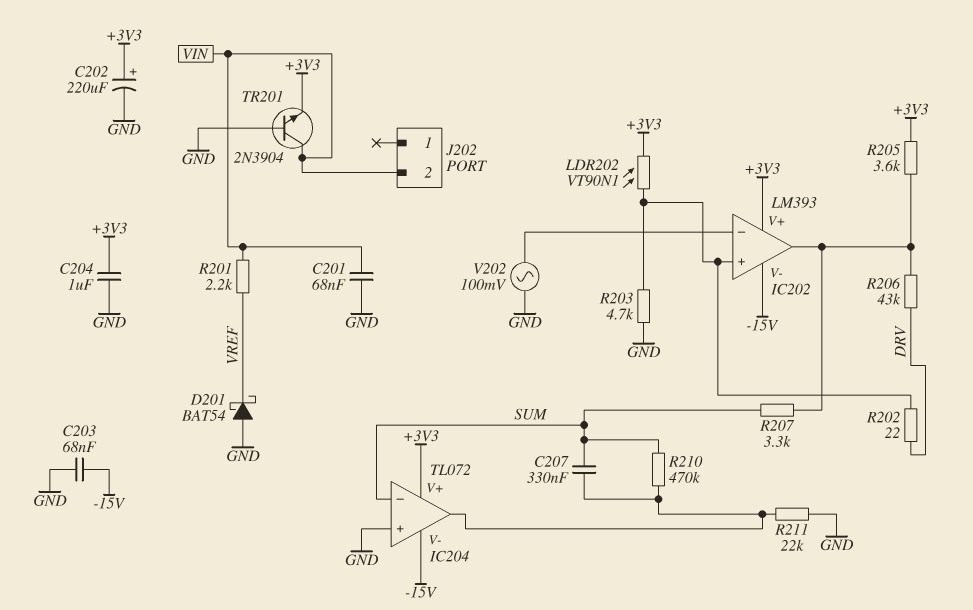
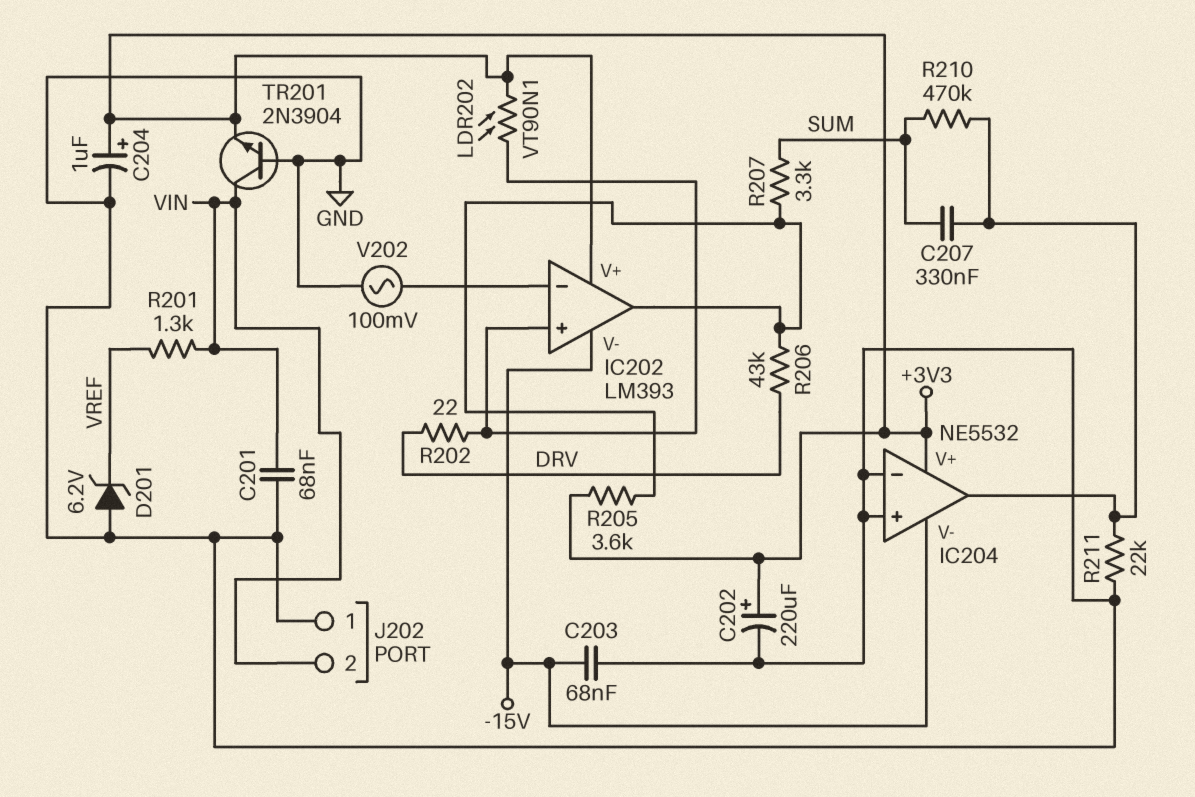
C204: 1uF (+3V3, GND) -> 1uF (plus +3V3, minus GND)
D201: schottky BAT54 (A GND, K VREF) -> zener 6.2V (A GND, K VREF)
IC204: TL072 -> NE5532
IC204 pin in-: SUM -> GND
J202 pin 1: none -> GND
R201: 2.2k (VIN, VREF) -> 1.3k (VIN, VREF)
R203: 4.7k (GND, IC202/in+) -> none

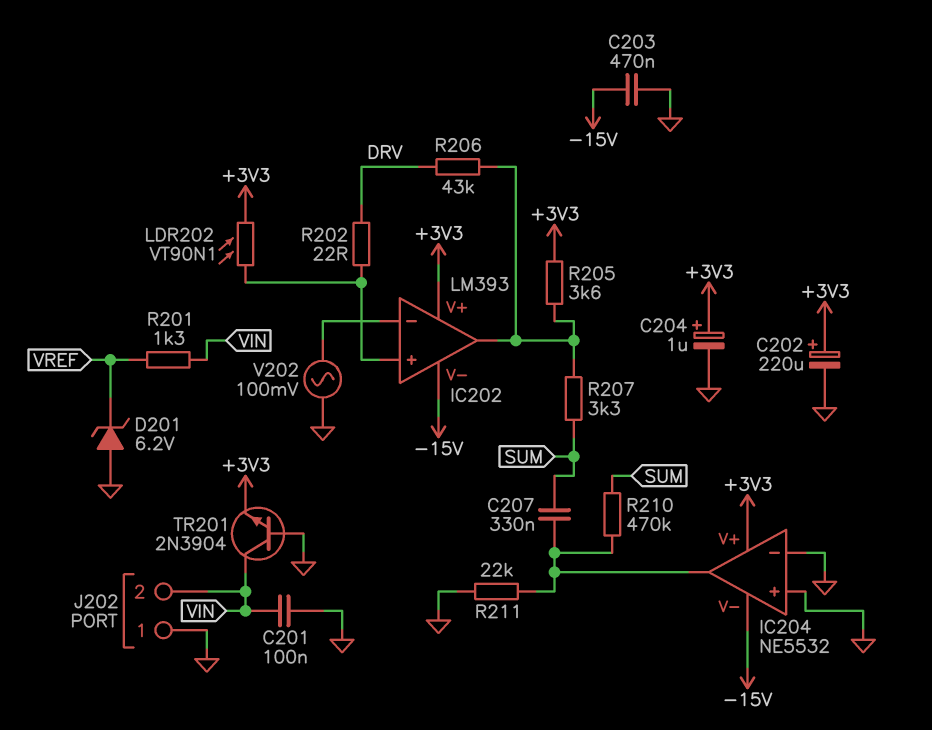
C201: 68nF (GND, VIN) -> 100nF (GND, VIN)
C203: 68nF (-15V, GND) -> 470nF (-15V, GND)

